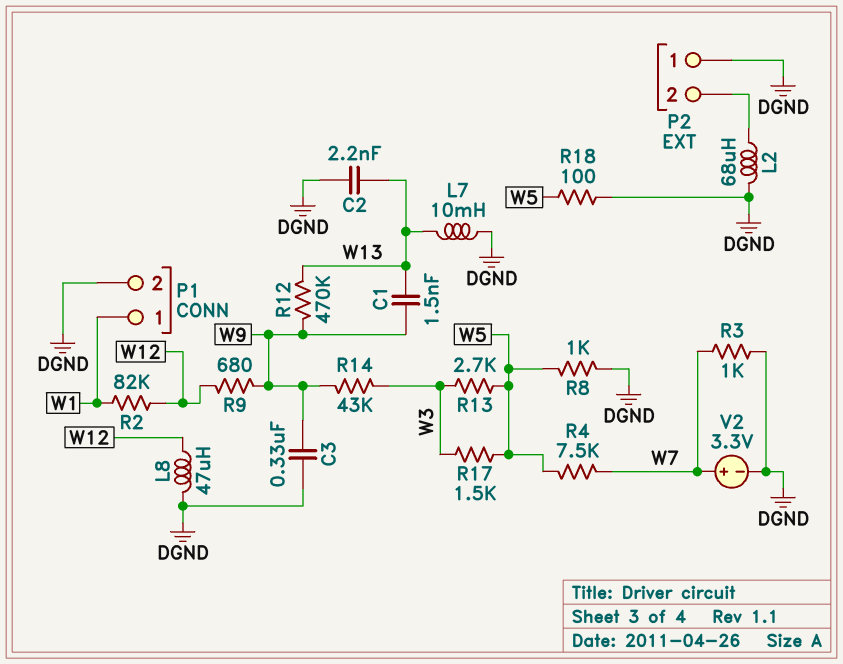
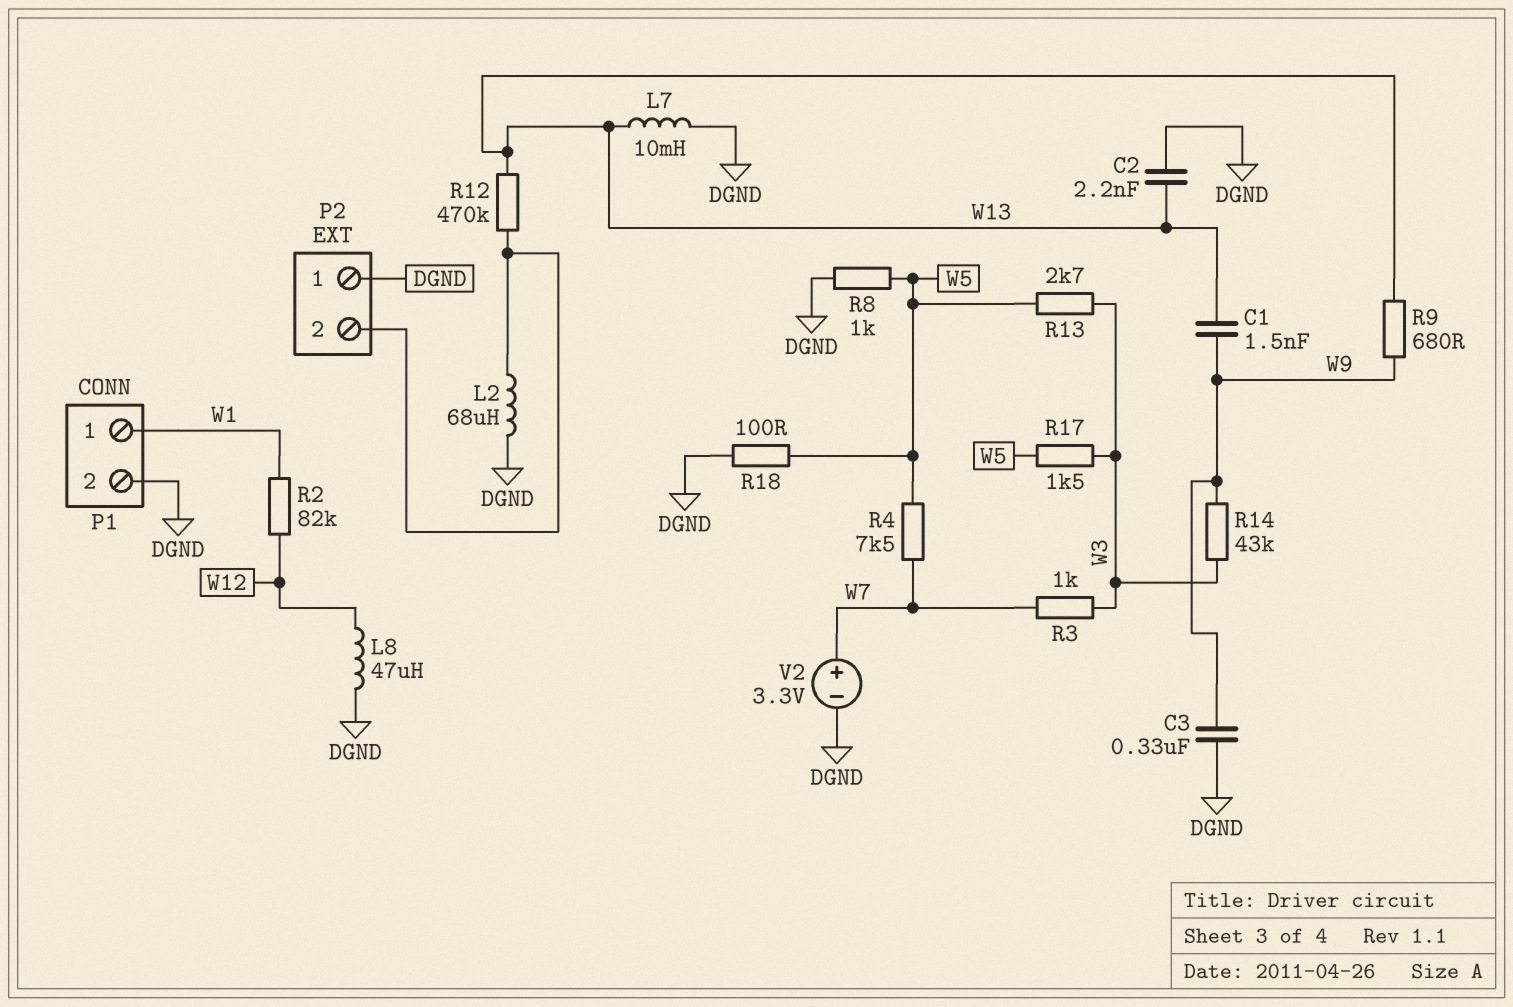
R3: 1k (DGND, W7) -> 1k (W3, W7)
R9: 680 (W9, W12) -> 680 (W9, W13)
R12: 470k (W9, W13) -> 470k (P2/2, W13)

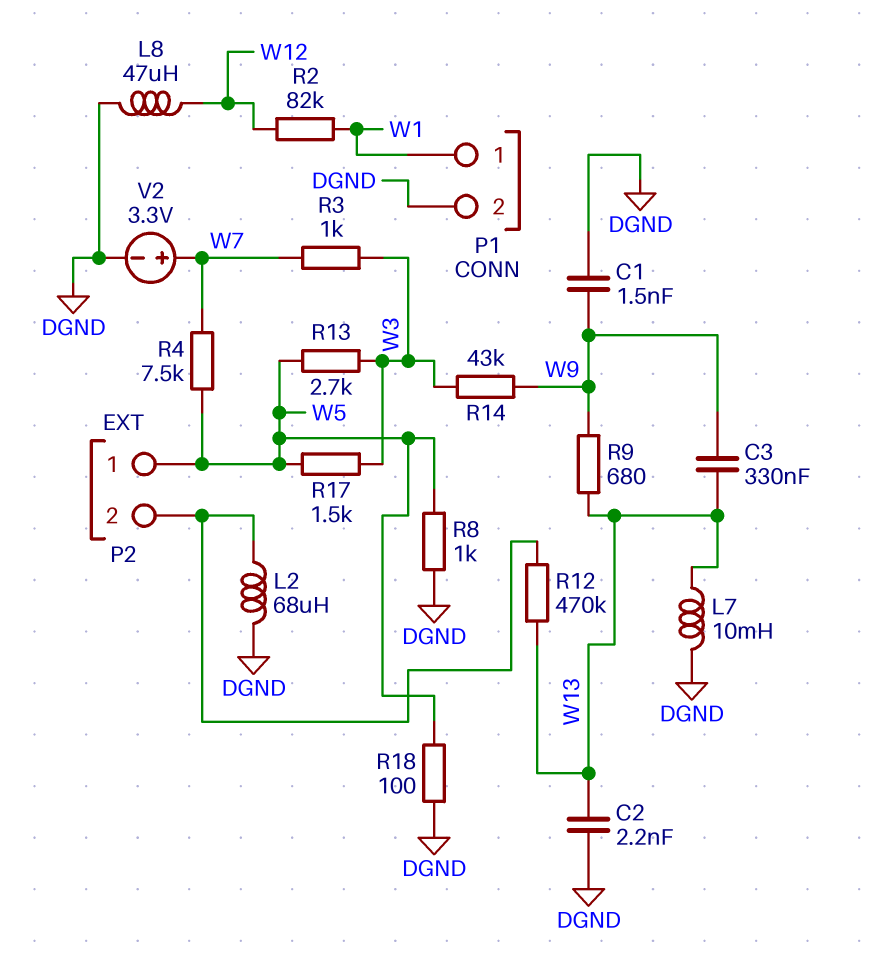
C1: 1.5nF (W9, W13) -> 1.5nF (DGND, W9)
C3: 330nF (DGND, W9) -> 330nF (W9, W13)
P2 pin 1: DGND -> W5

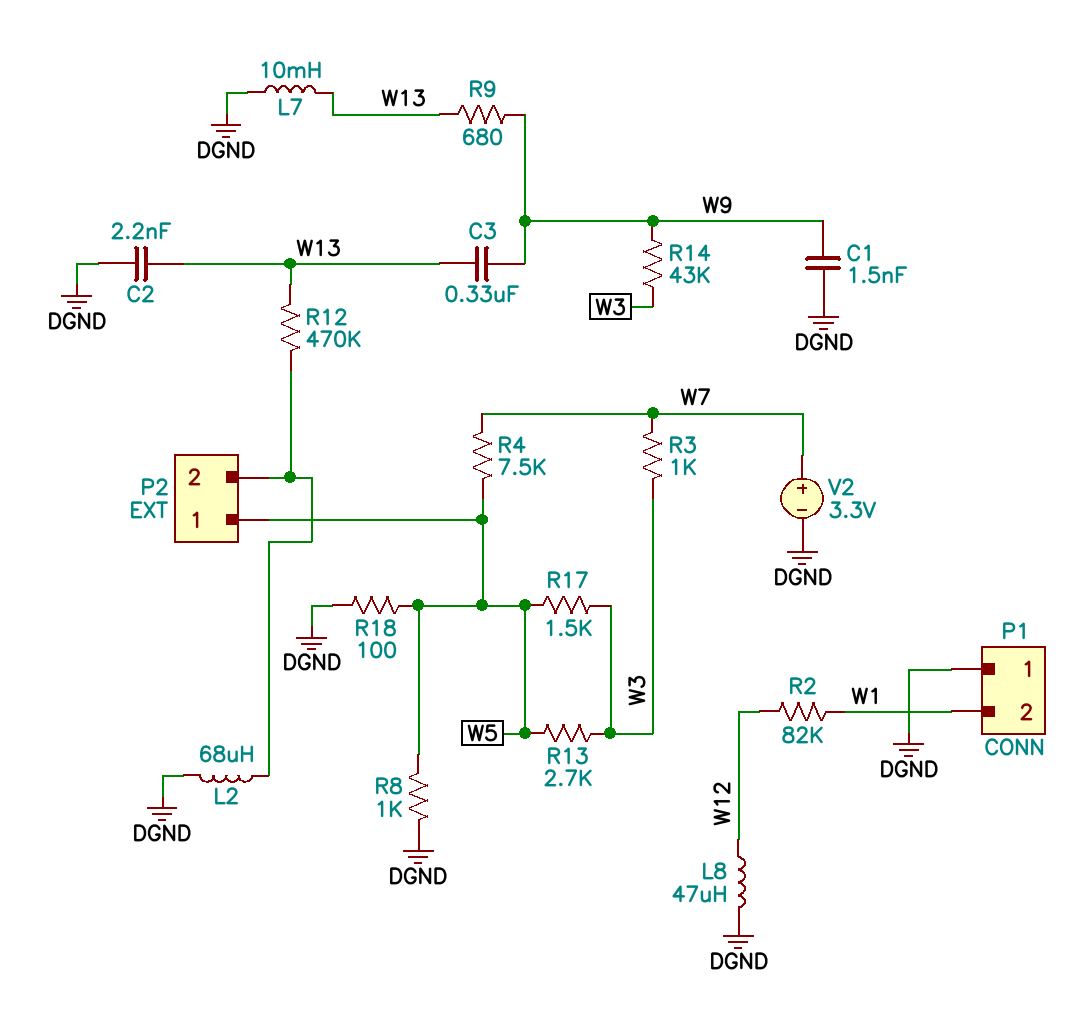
P1 pin 1: W1 -> DGND
P1 pin 2: DGND -> W1

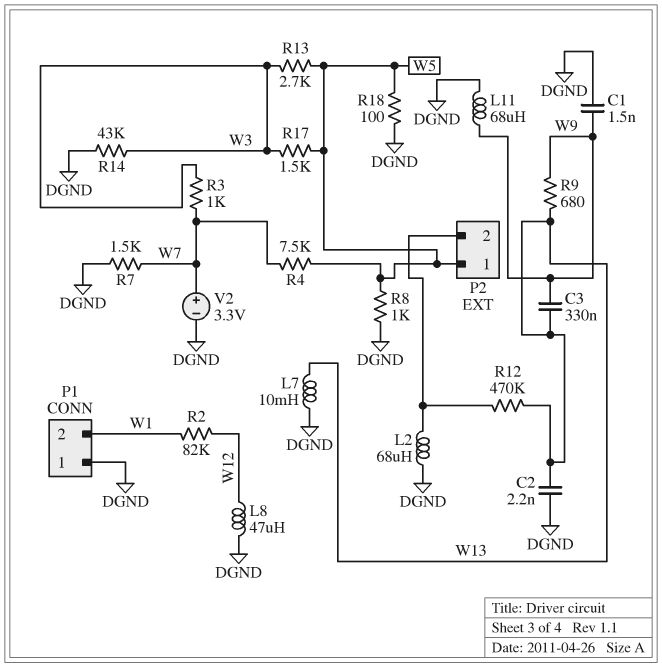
L11: none -> 68uH (DGND, W9)
R7: none -> 1.5k (DGND, W7)
R14: 43k (W3, W9) -> 43k (DGND, W3)

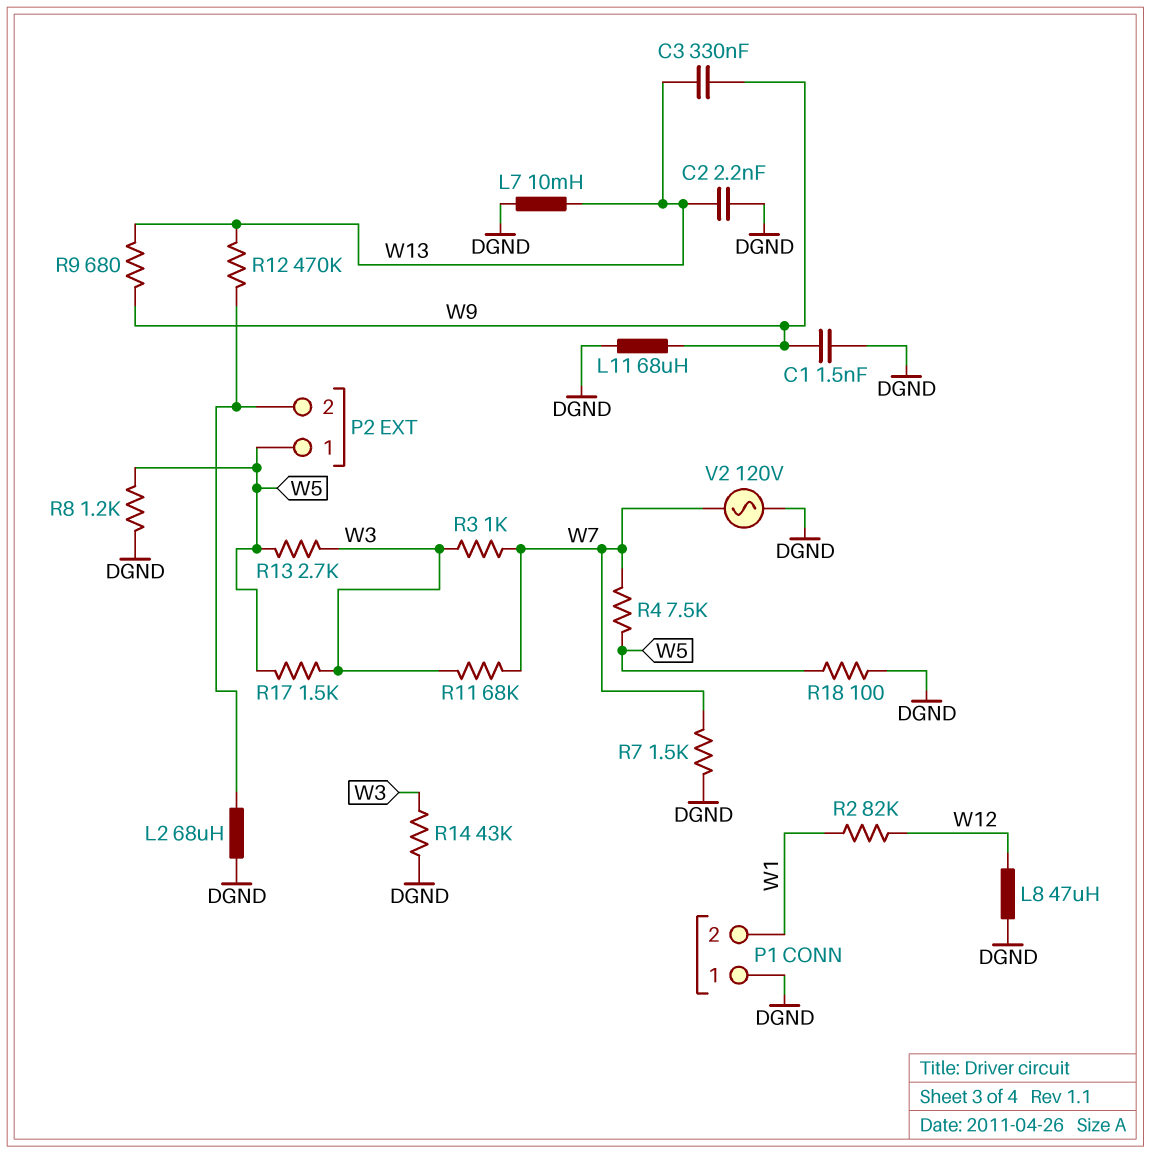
R8: 1k (DGND, W5) -> 1.2k (DGND, W5)
R11: none -> 68k (W3, W7)
V2: 3.3V (plus W7, minus DGND) -> AC 120V (DGND, W7)

